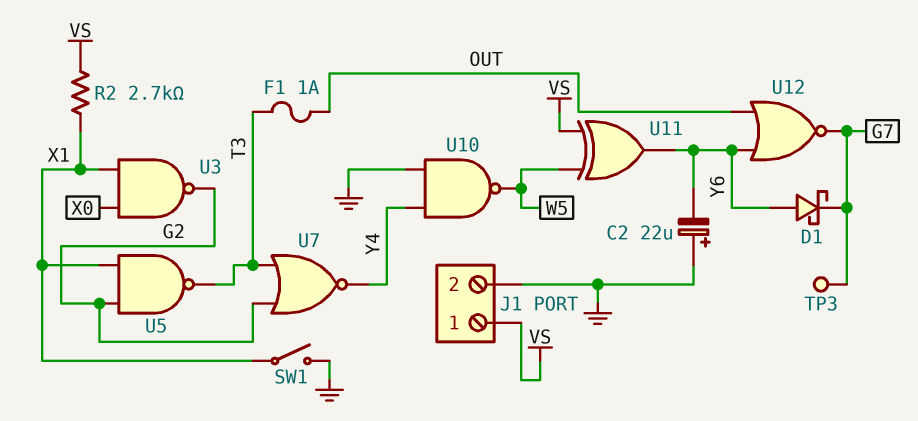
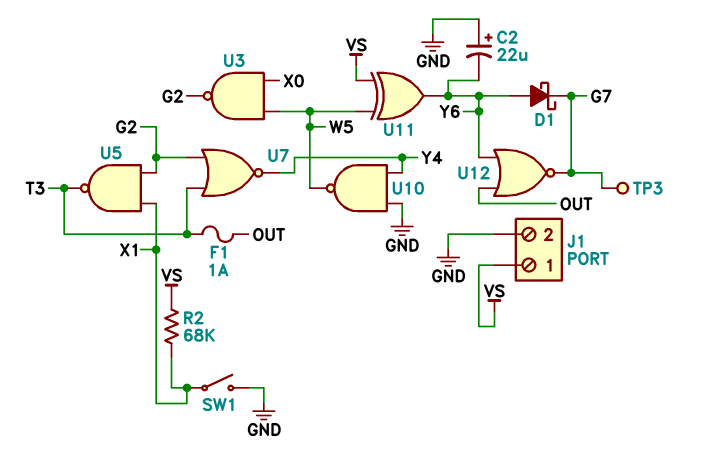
R2: 2.7k (VS, X1) -> 68k (VS, X1)
U3: NAND (in X0, in X1, out G2) -> NAND (in W5, in X0, out G2)

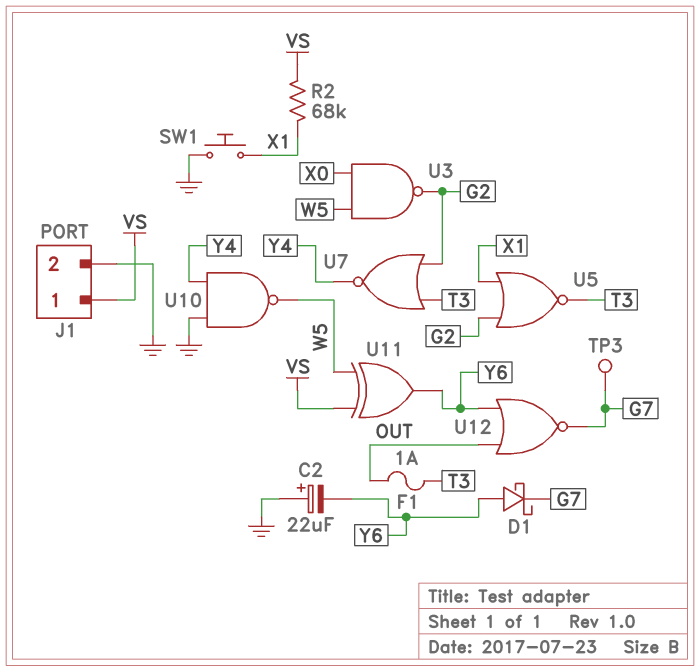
SW1: switch (GND, X1) -> button (GND, X1)
U5: NAND (in G2, in X1, out T3) -> NOR (in G2, in X1, out T3)

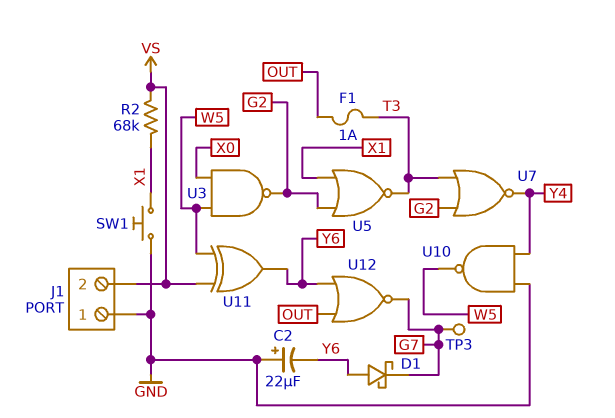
J1 pin 1: VS -> GND
J1 pin 2: GND -> VS

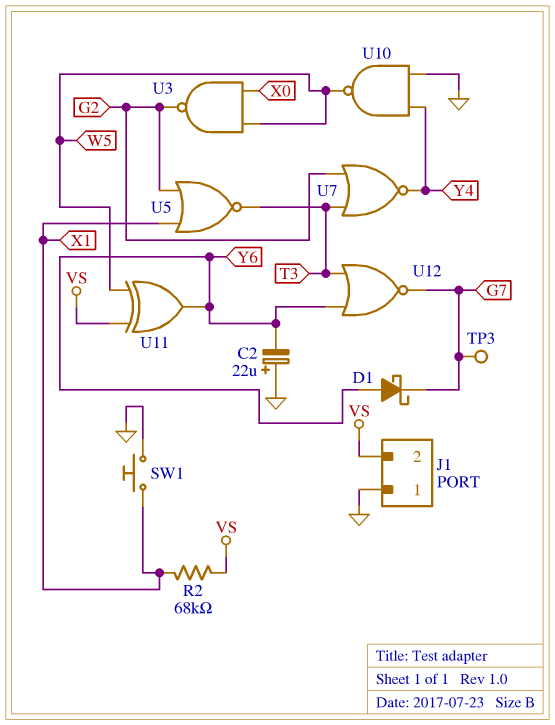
F1: 1A (OUT, T3) -> none
U12: NOR (in OUT, in Y6, out G7) -> NOR (in T3, in Y6, out G7)

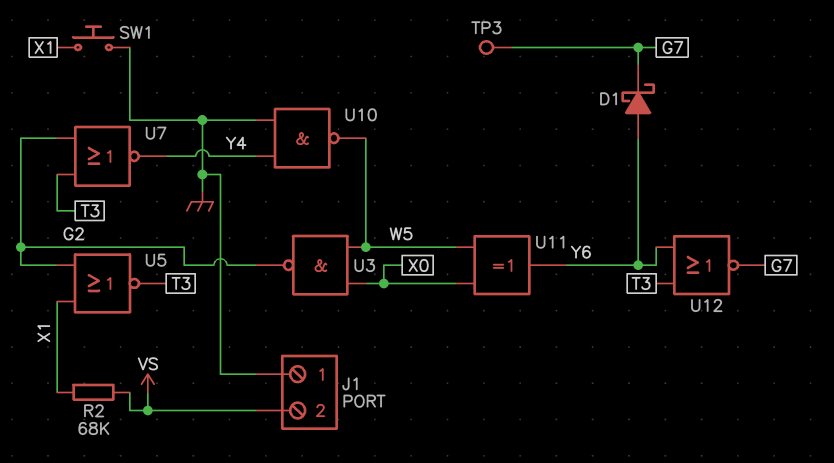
C2: 22uF (plus GND, minus Y6) -> none
U11: XOR (in VS, in W5, out Y6) -> XOR (in W5, in X0, out Y6)

